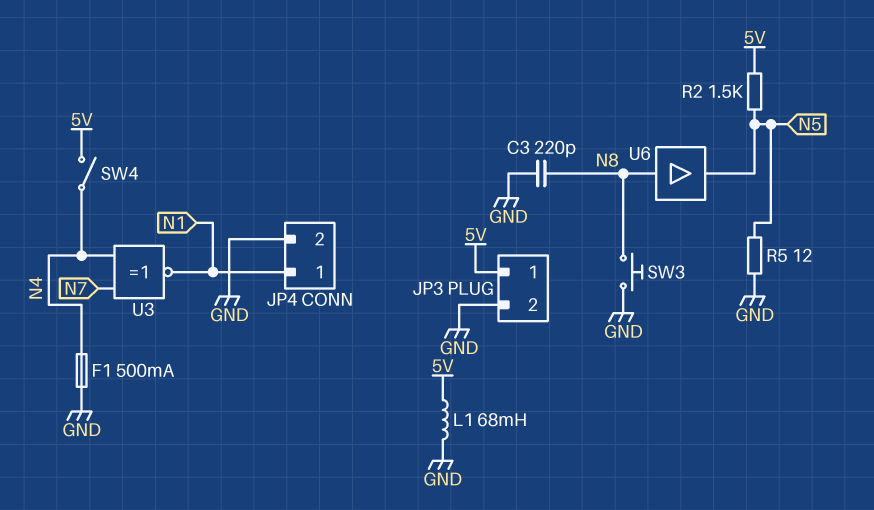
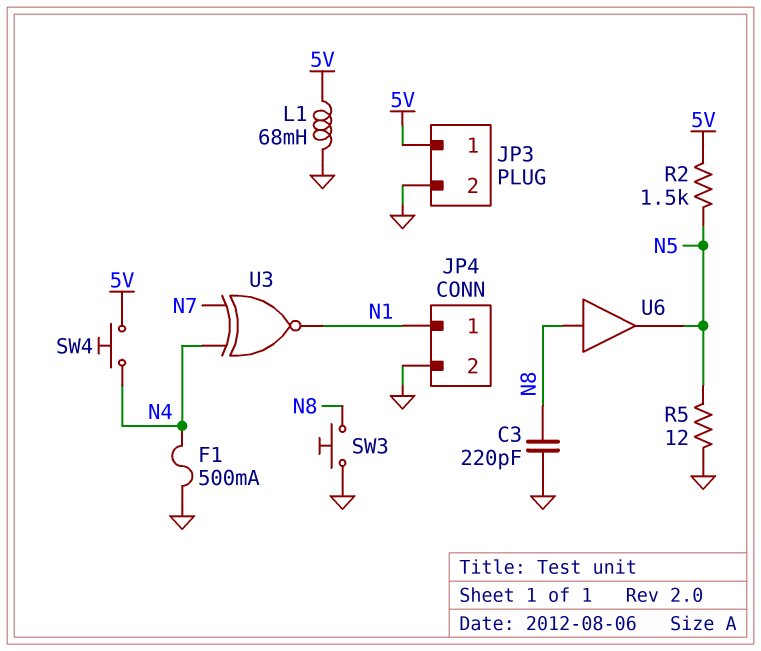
SW4: switch (5V, N4) -> button (5V, N4)

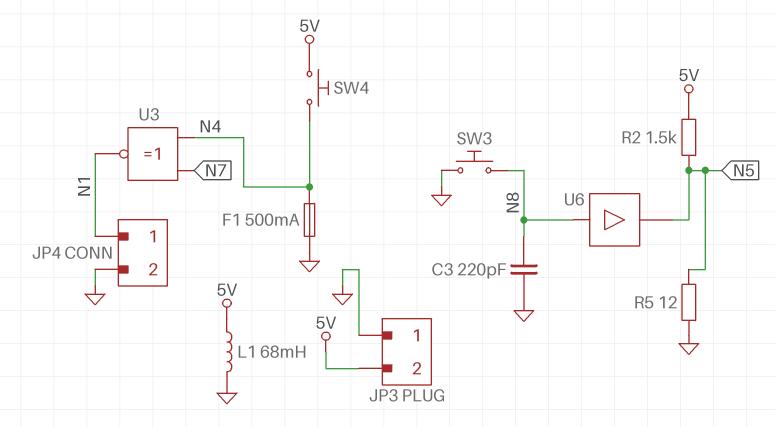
JP3 pin 1: 5V -> GND
JP3 pin 2: GND -> 5V

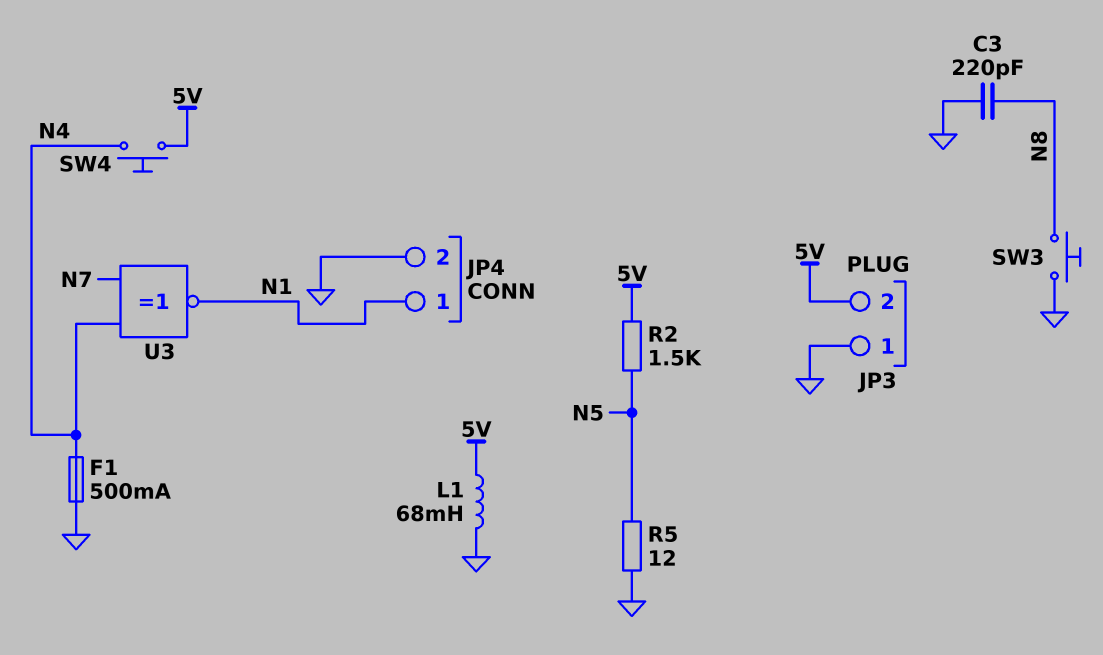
U6: buffer (in N8, out N5) -> none

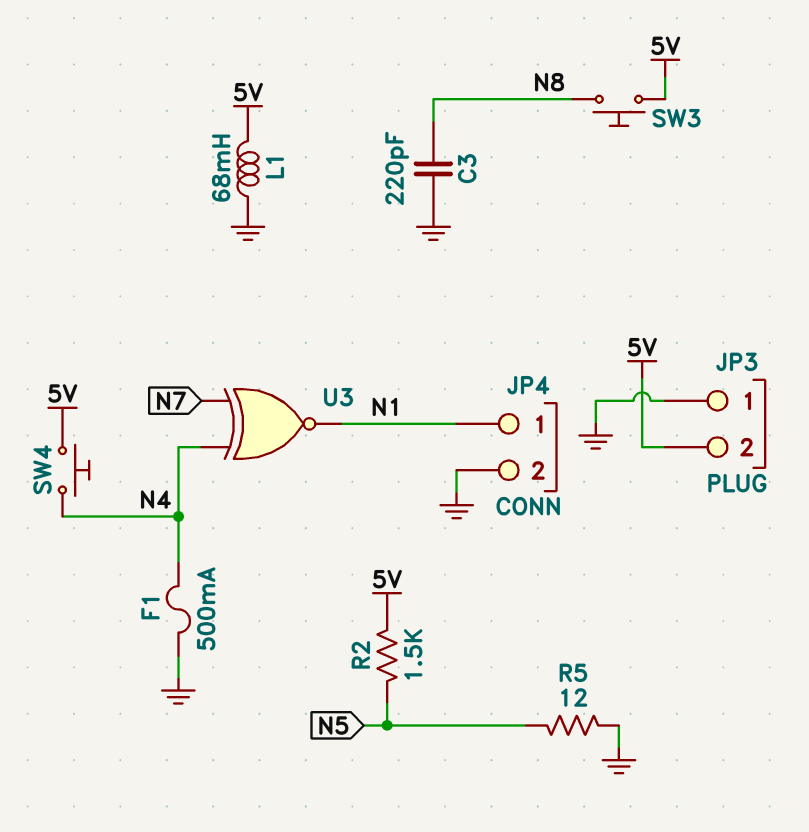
SW3: button (GND, N8) -> button (5V, N8)

